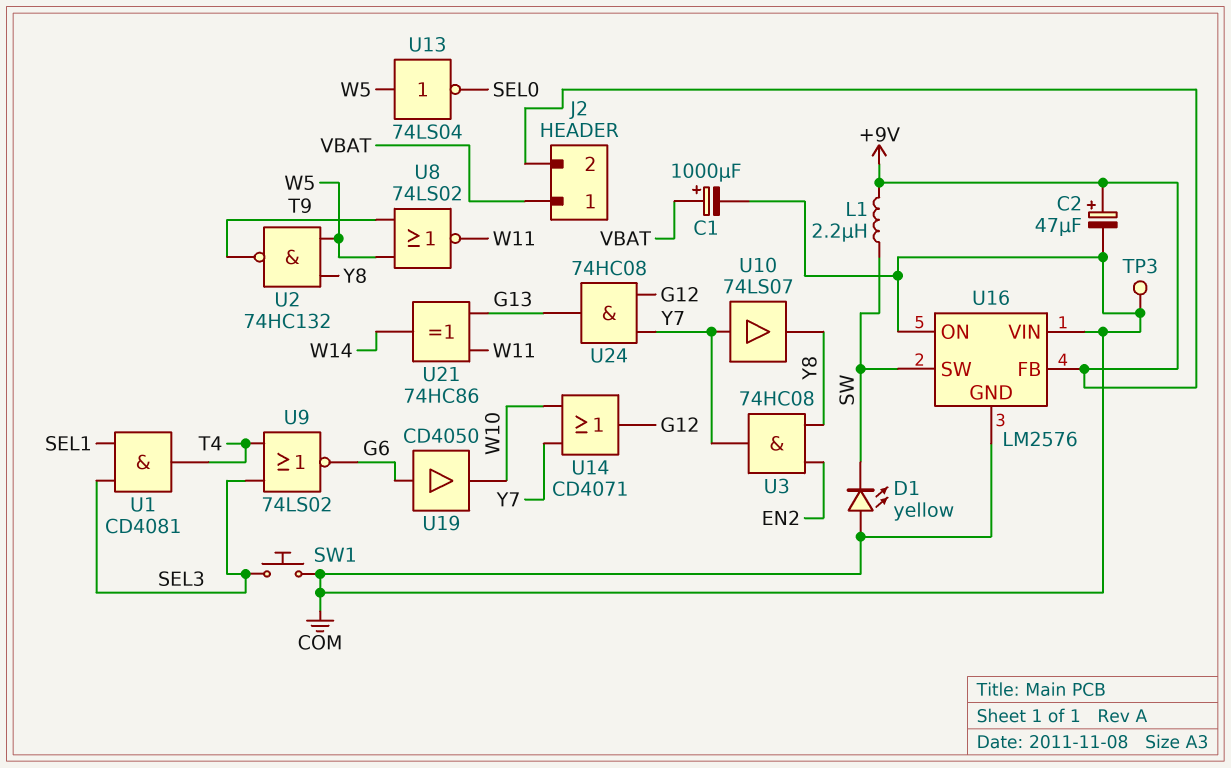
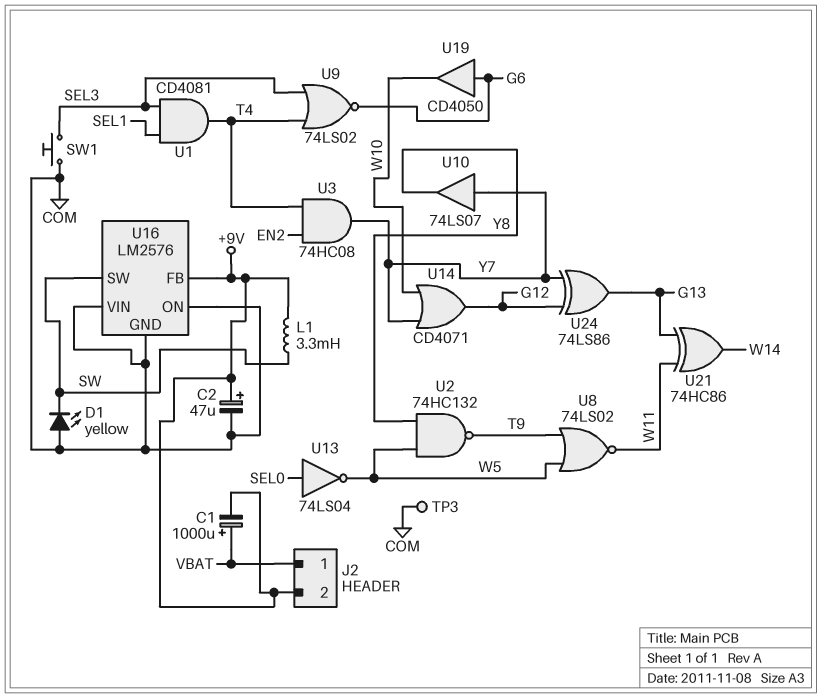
C1: 1000uF (plus VBAT, minus COM) -> 1000uF (plus VBAT, minus +9V)
L1: 2.2uH (+9V, SW) -> 3.3mH (+9V, SW)
U3: AND 74HC08 (in EN2, in Y8, out Y7) -> AND 74HC08 (in EN2, in T4, out Y7)
U13: NOT 74LS04 (in W5, out SEL0) -> NOT 74LS04 (in SEL0, out W5)
U24: AND 74HC08 (in G12, in Y7, out G13) -> XOR 74LS86 (in G12, in Y7, out G13)

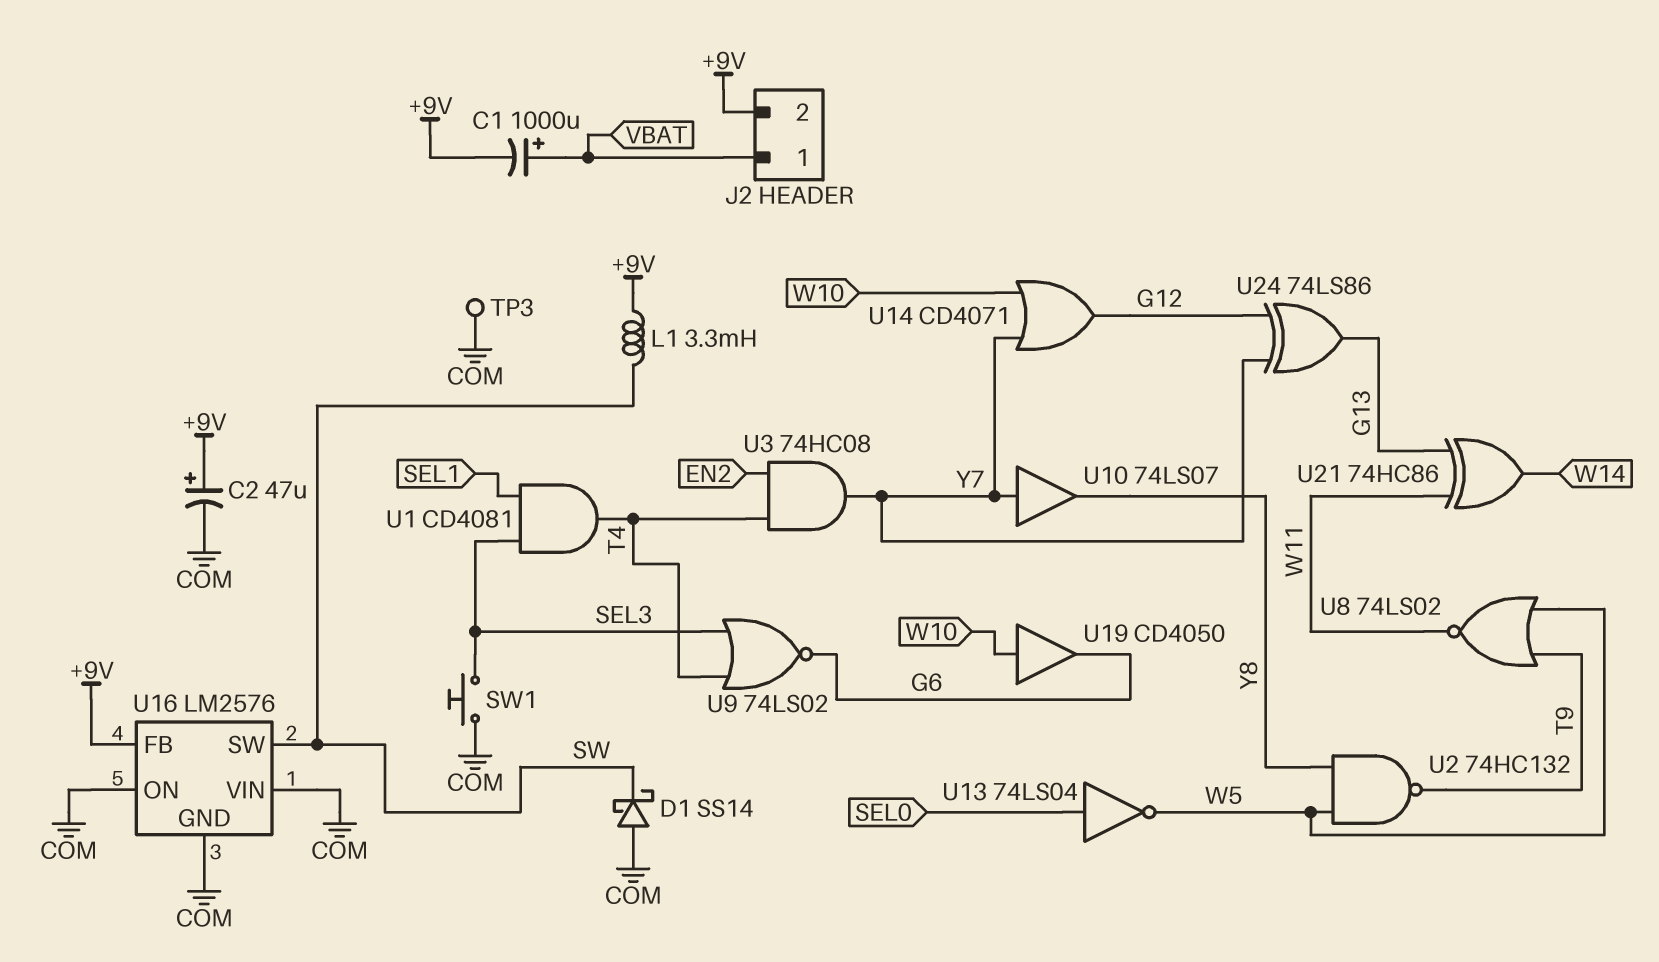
D1: LED yellow (A COM, K SW) -> schottky SS14 (A COM, K SW)
U19: buffer CD4050 (in G6, out W10) -> buffer CD4050 (in W10, out G6)

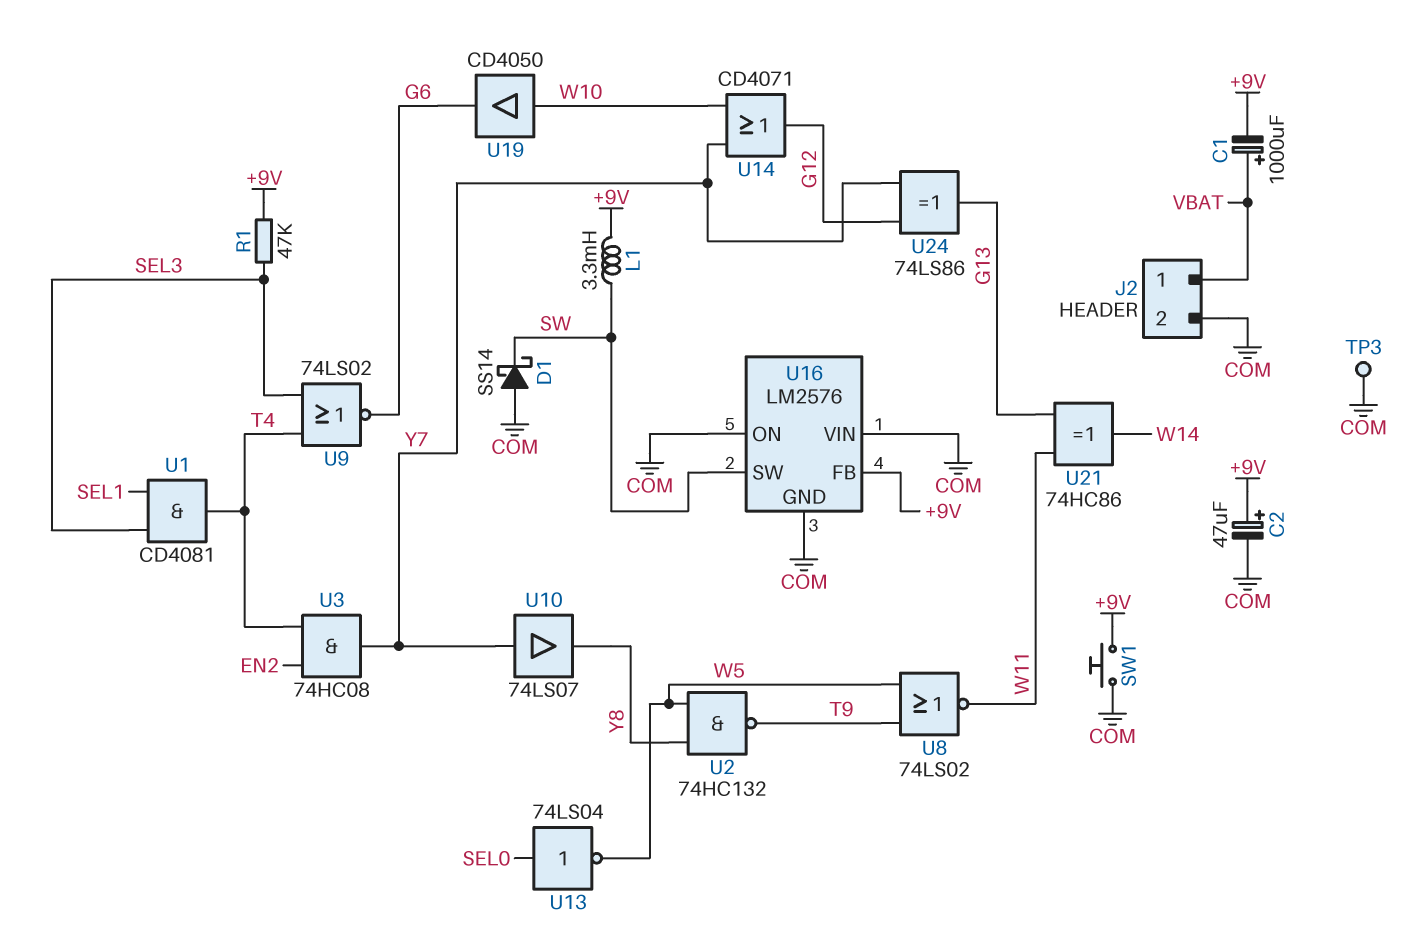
J2 pin 2: +9V -> COM
R1: none -> 47k (+9V, SEL3)
SW1: button (COM, SEL3) -> button (+9V, COM)

